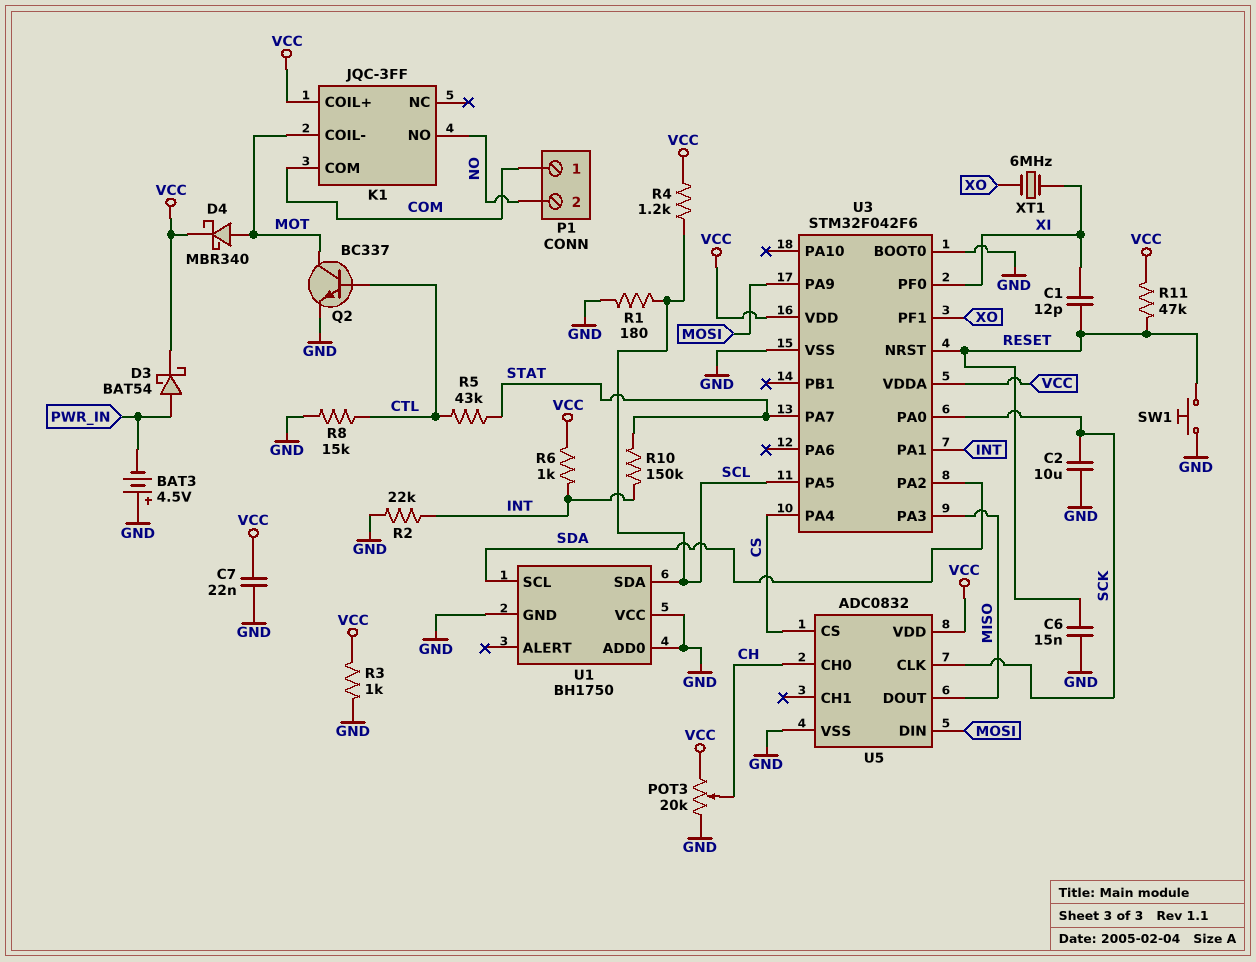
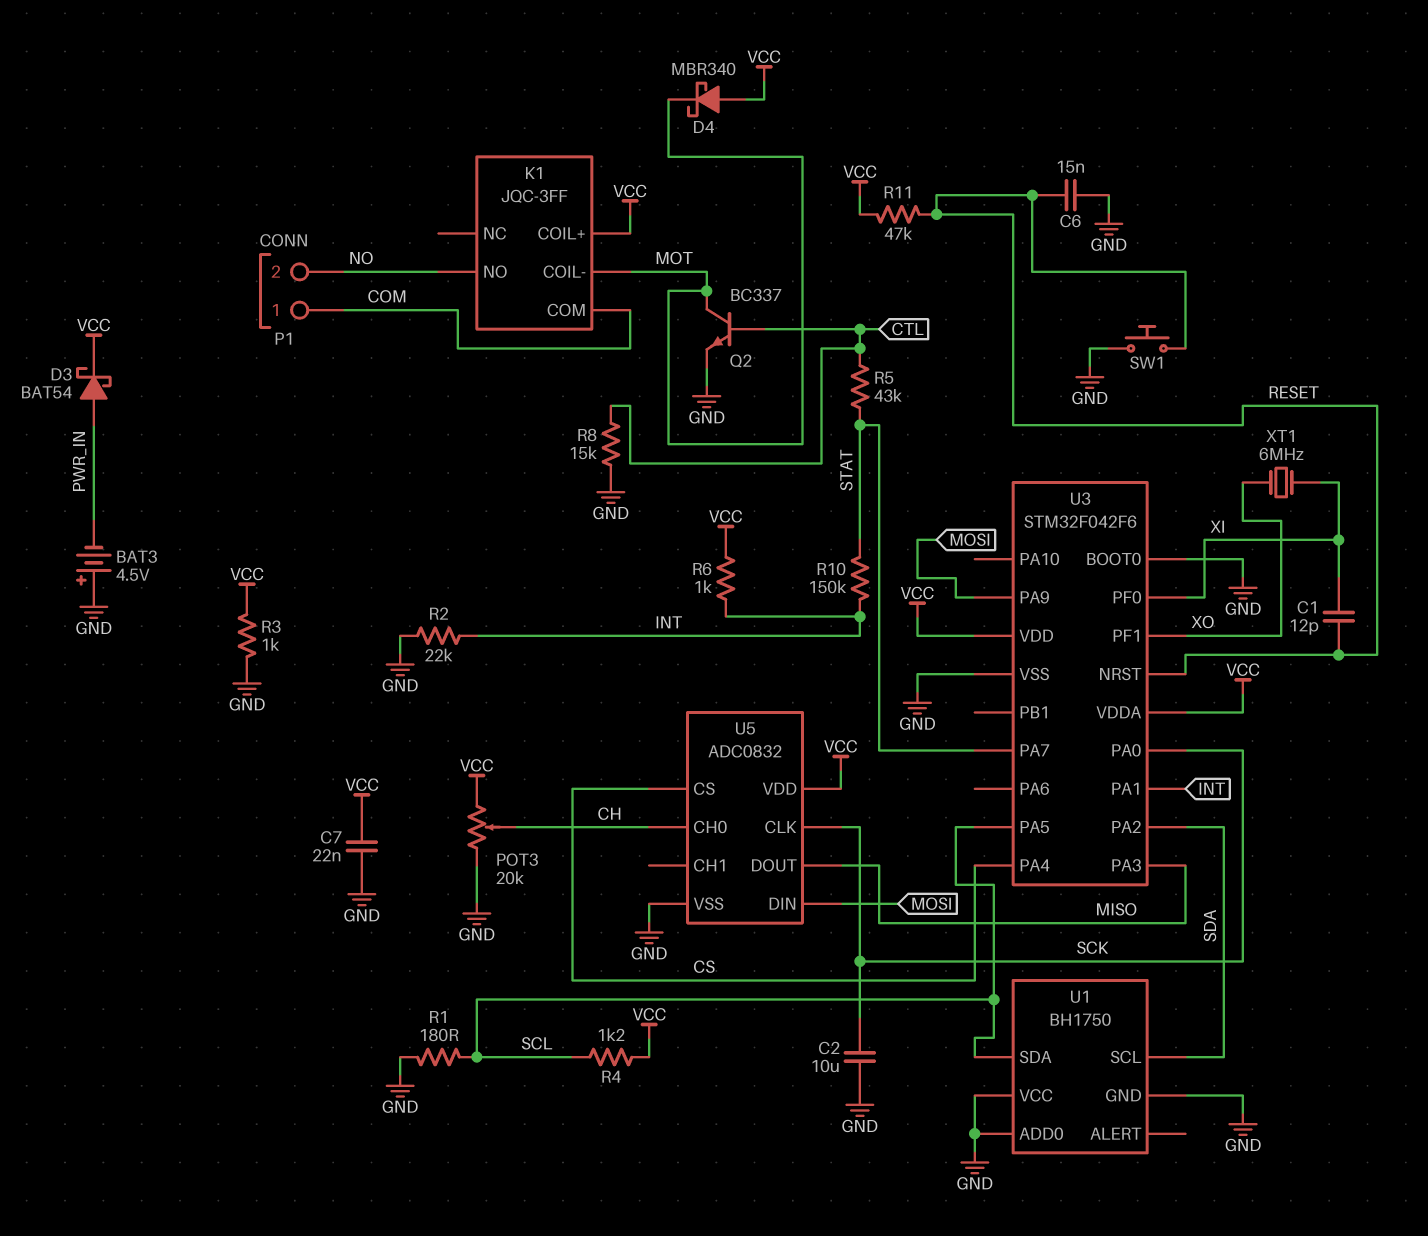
D4: schottky MBR340 (A MOT, K VCC) -> schottky MBR340 (A VCC, K MOT)

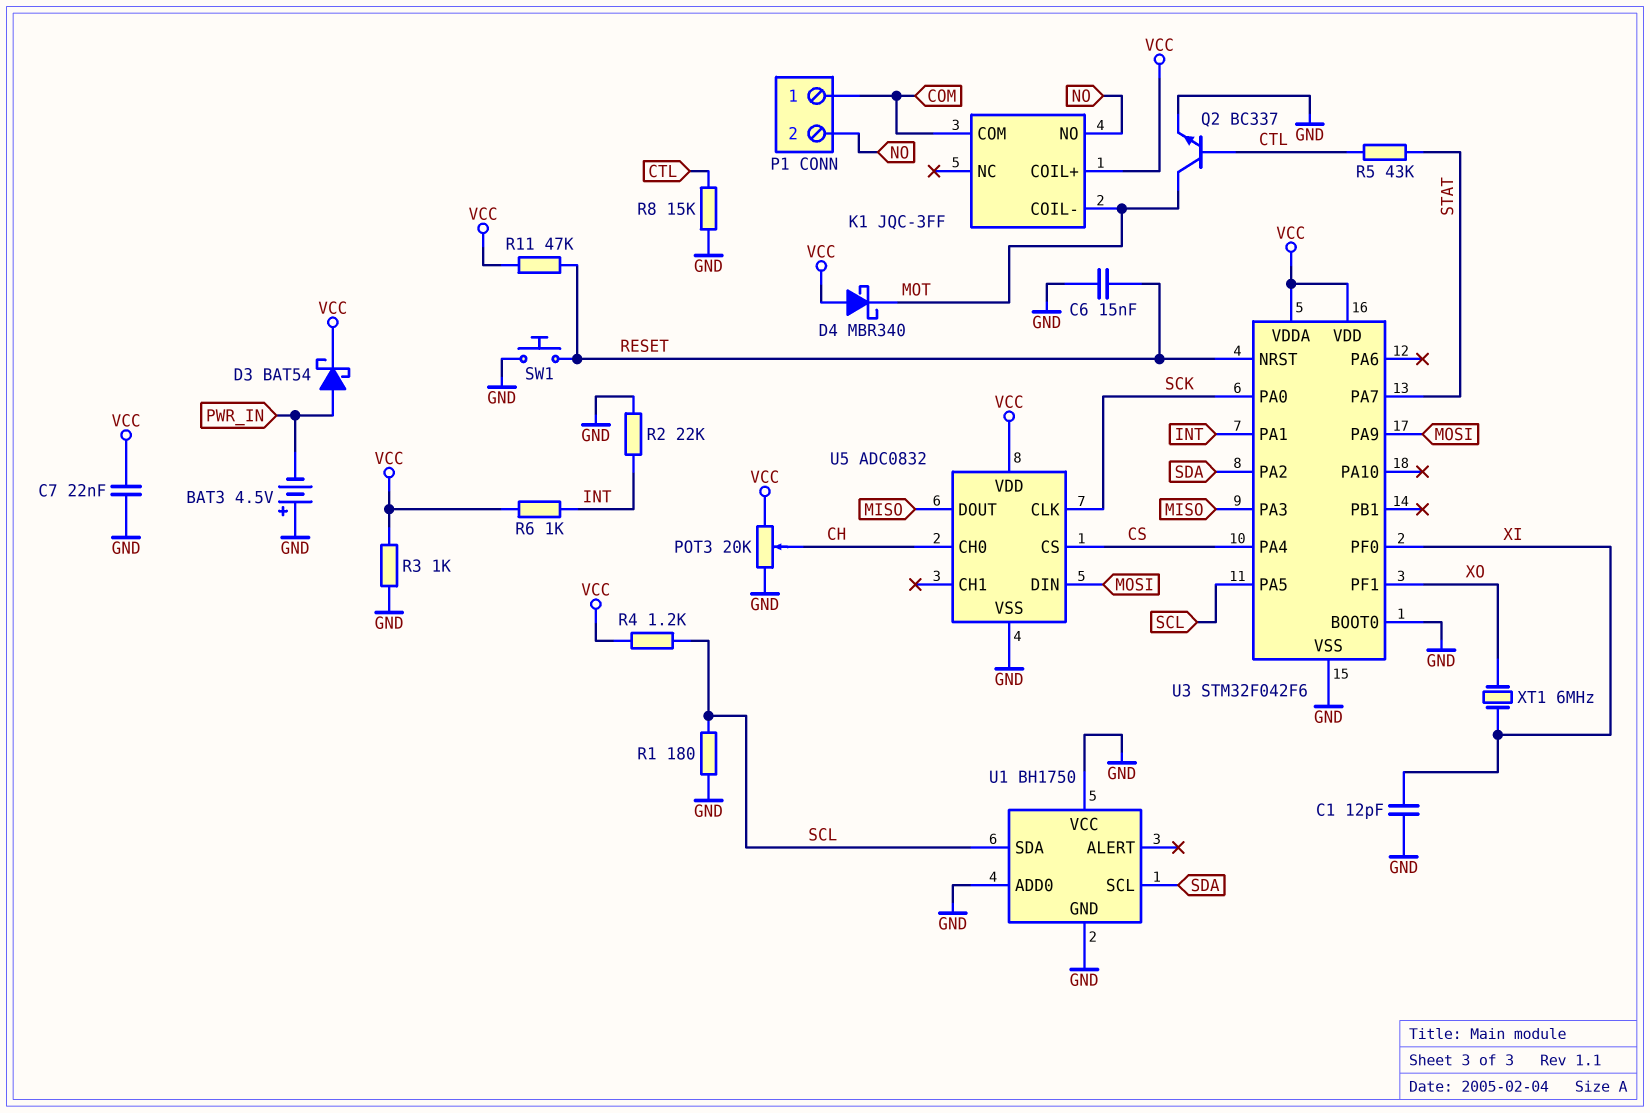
C1: 12pF (RESET, XI) -> 12pF (GND, XI)
C2: 10uF (GND, SCK) -> none
R10: 150k (INT, STAT) -> none

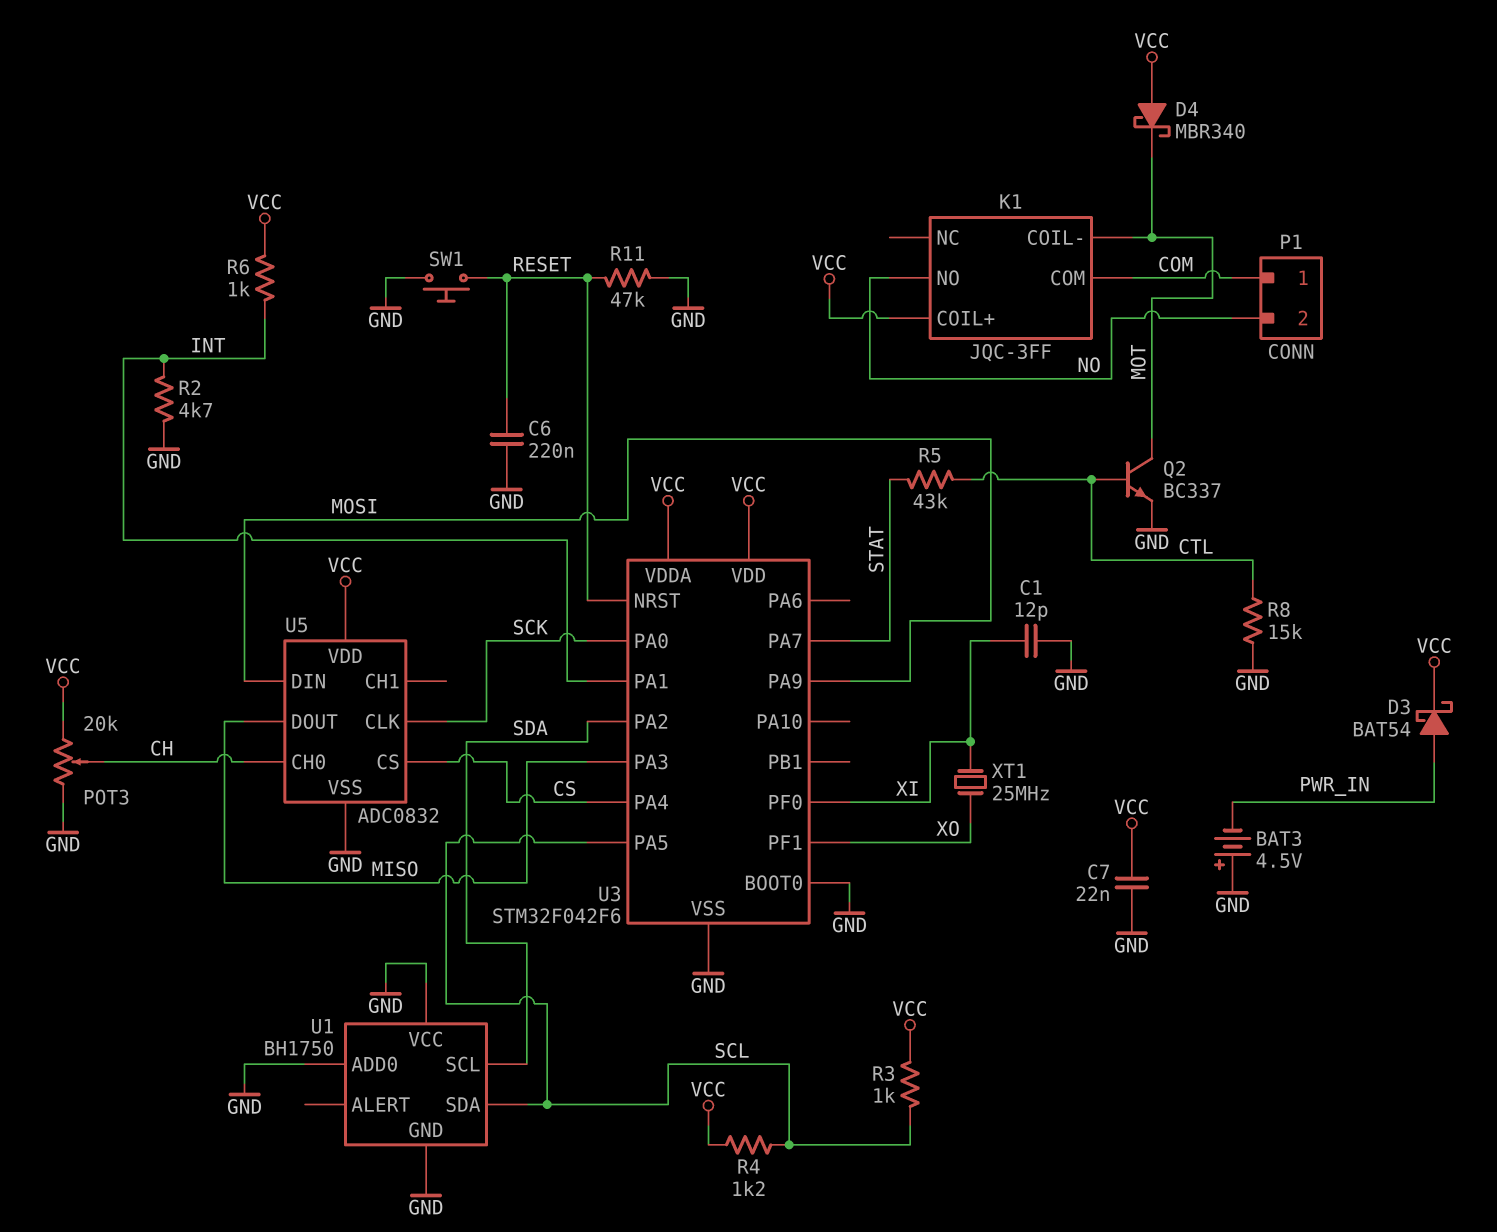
C6: 15nF (GND, RESET) -> 220nF (GND, RESET)
R1: 180 (GND, SCL) -> none
R2: 22k (GND, INT) -> 4.7k (GND, INT)
R3: 1k (GND, VCC) -> 1k (SCL, VCC)
R11: 47k (RESET, VCC) -> 47k (GND, RESET)
XT1: 6MHz (XI, XO) -> 25MHz (XI, XO)

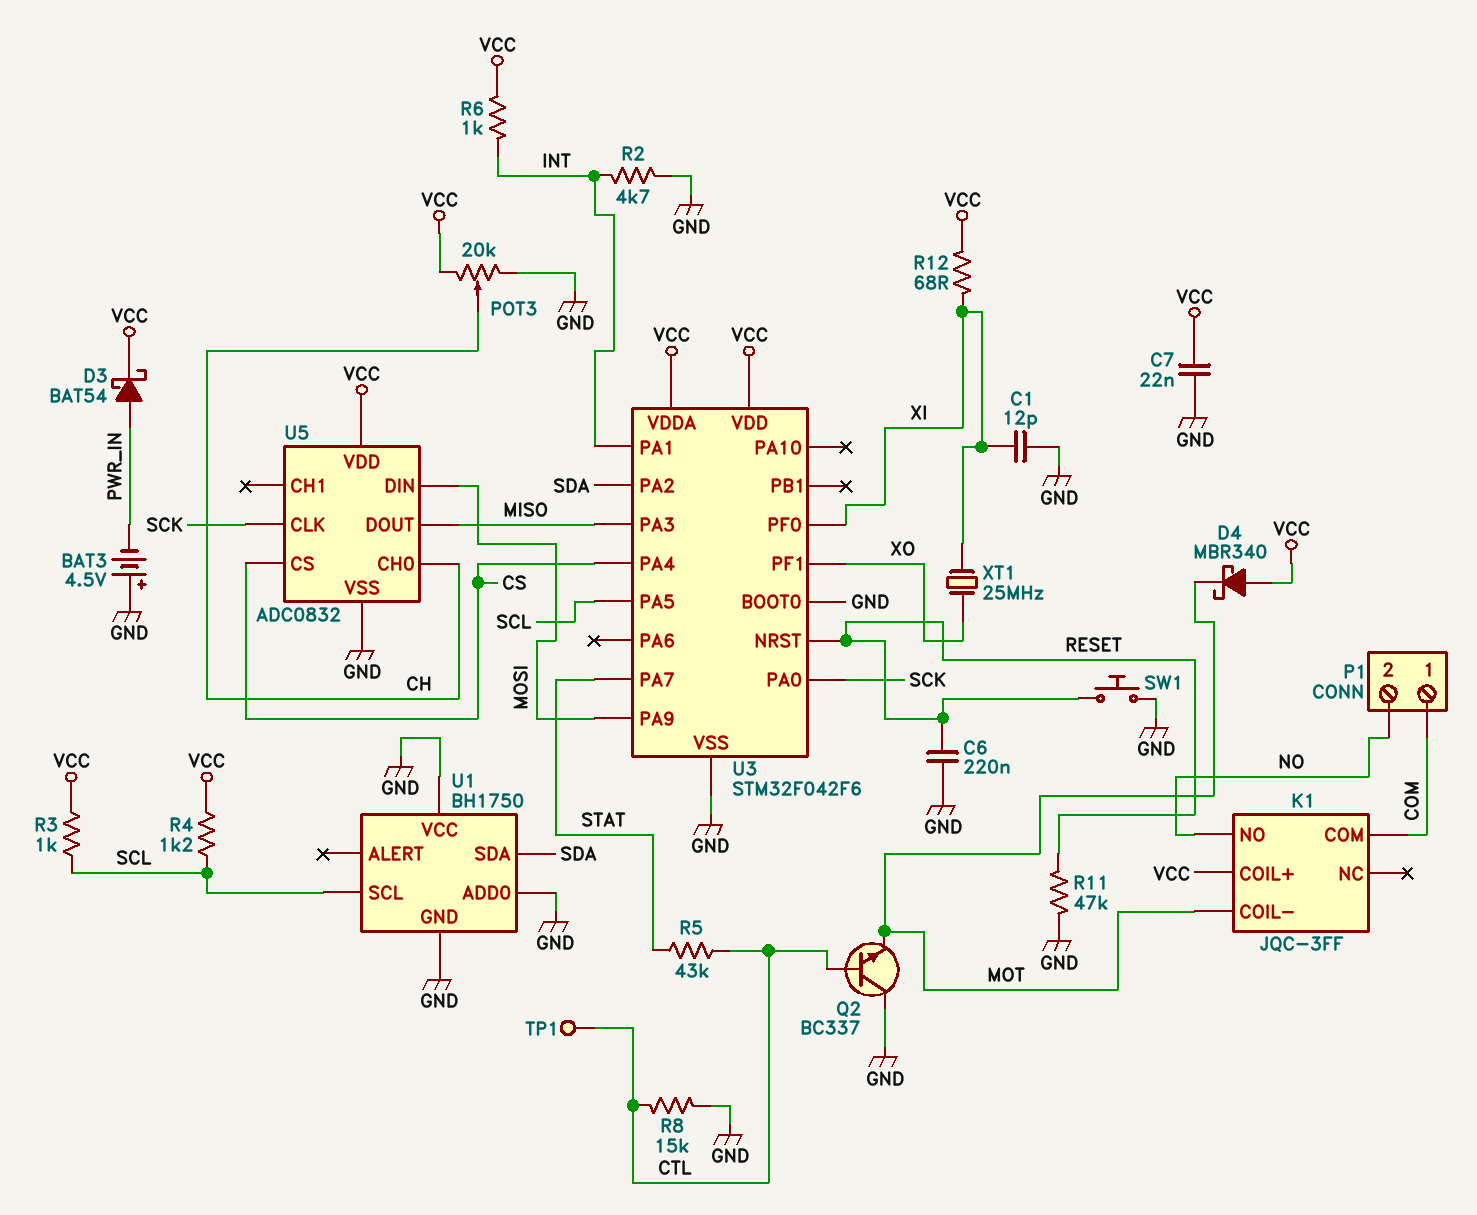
Q2: NPN BC337 (B CTL, C MOT, E GND) -> NPN BC337 (B CTL, C GND, E MOT)
R12: none -> 68 (VCC, XI)
TP1: none -> test point (CTL)
U1 pin SCL: SDA -> SCL
U1 pin SDA: SCL -> SDA

